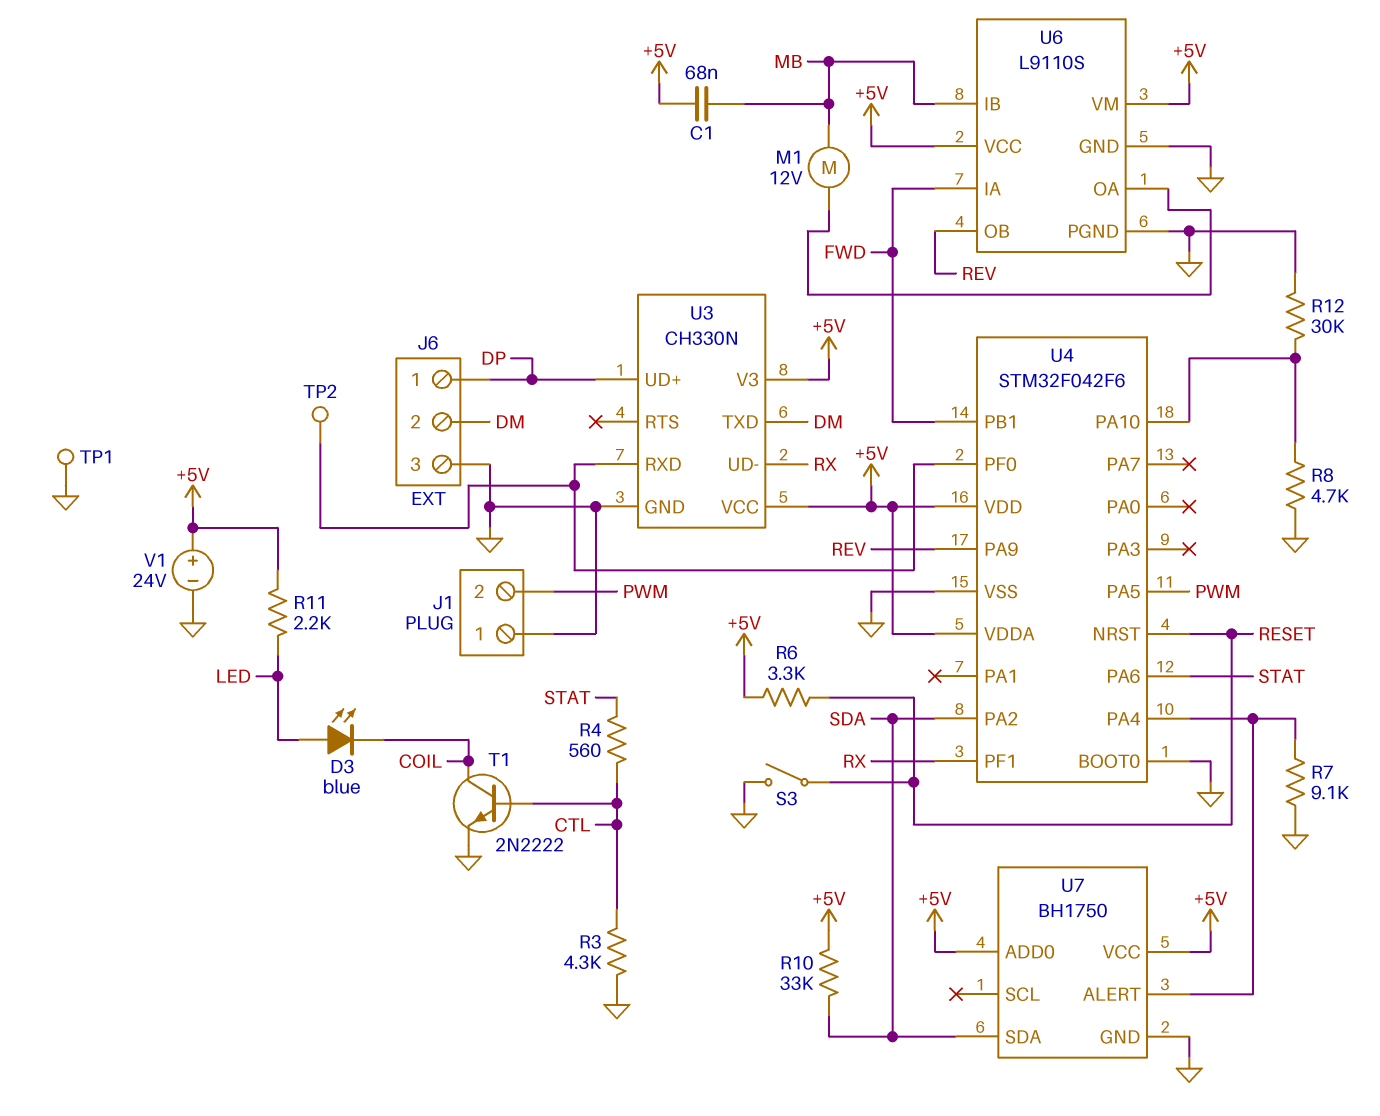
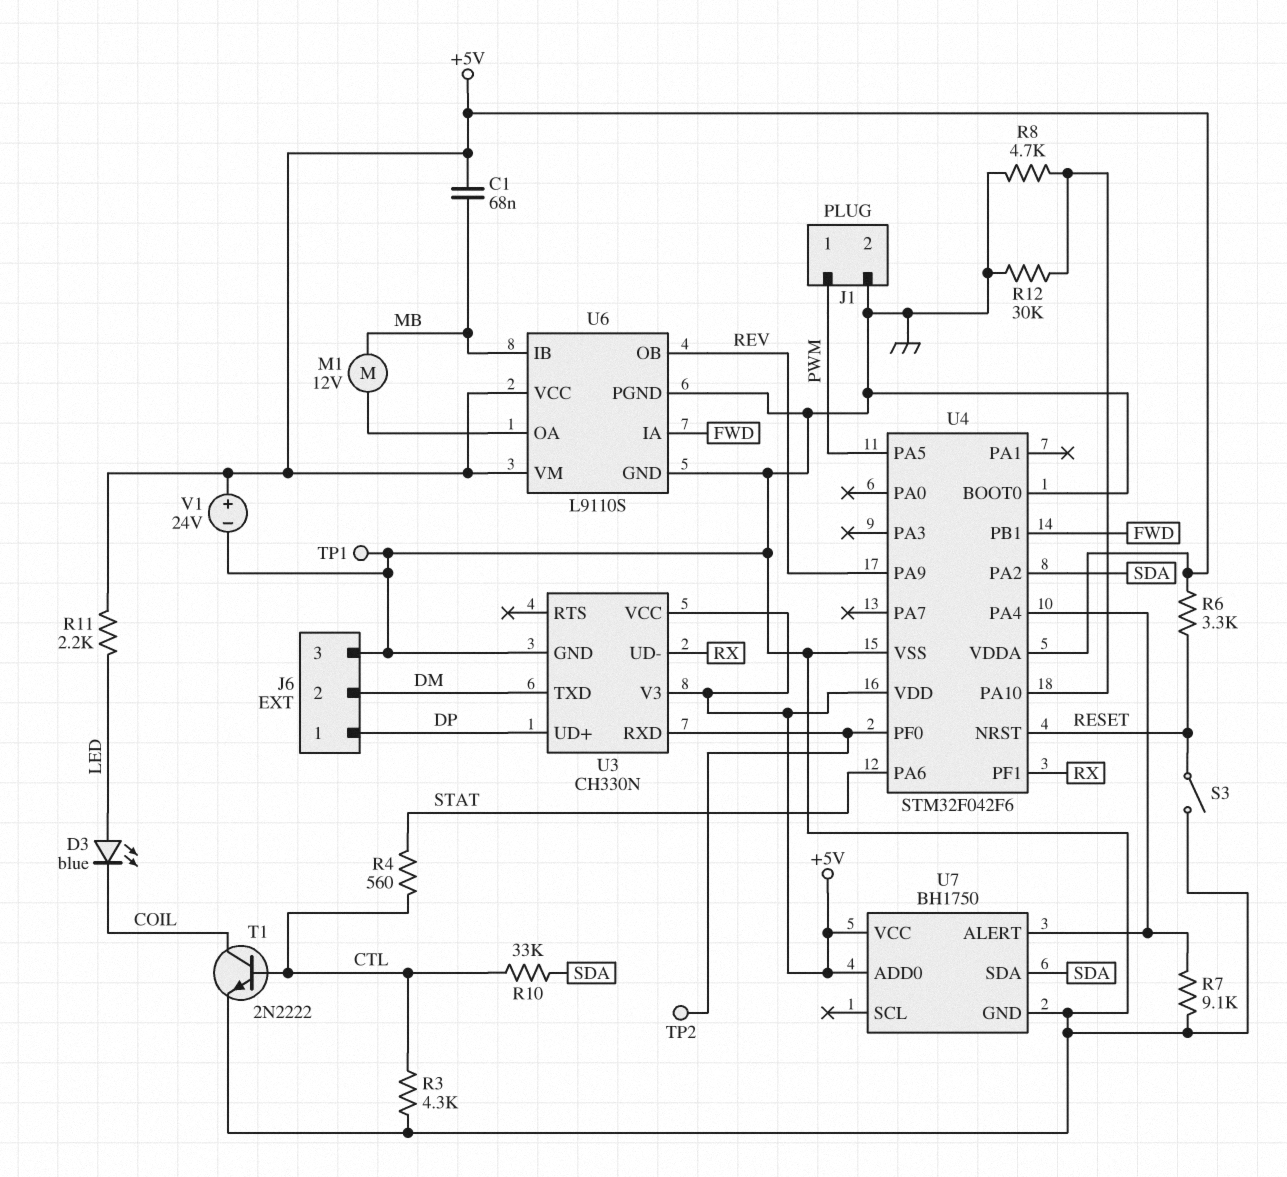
J1 pin 1: GND -> PWM
J1 pin 2: PWM -> GND
R10: 33k (+5V, SDA) -> 33k (CTL, SDA)

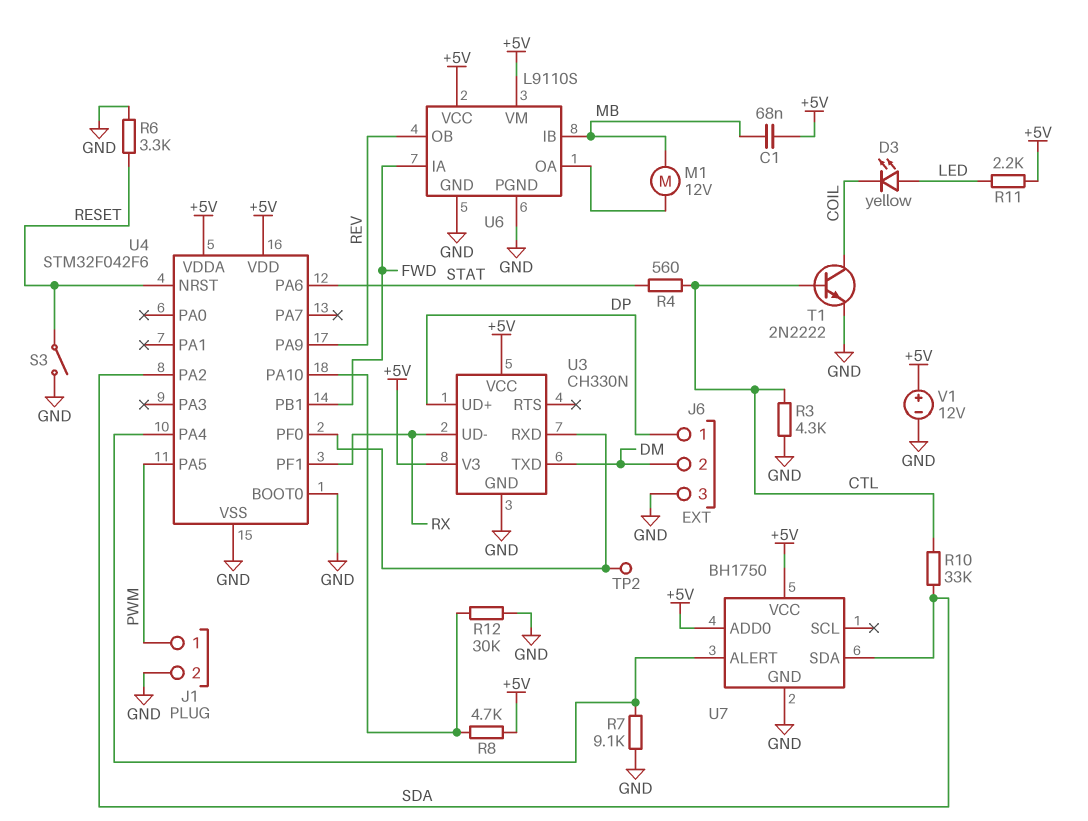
D3: LED blue (A LED, K COIL) -> LED yellow (A LED, K COIL)
R6: 3.3k (+5V, RESET) -> 3.3k (GND, RESET)
R8: 4.7k (GND, U4/PA10) -> 4.7k (+5V, U4/PA10)
TP1: test point (GND) -> none
V1: 24V (plus +5V, minus GND) -> 12V (plus +5V, minus GND)

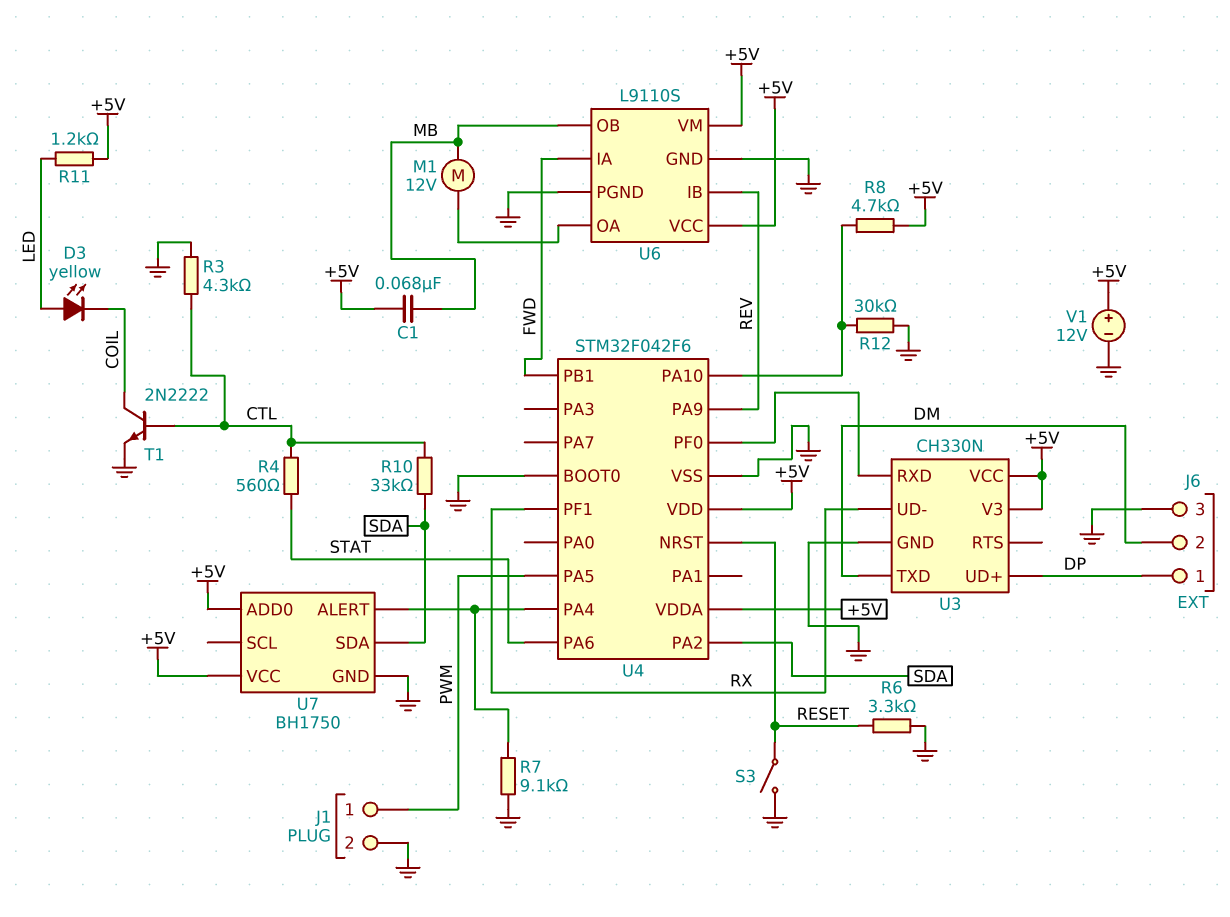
R11: 2.2k (+5V, LED) -> 1.2k (+5V, LED)
TP2: test point (U3/RXD) -> none
U6 pin IB: MB -> REV
U6 pin OB: REV -> MB

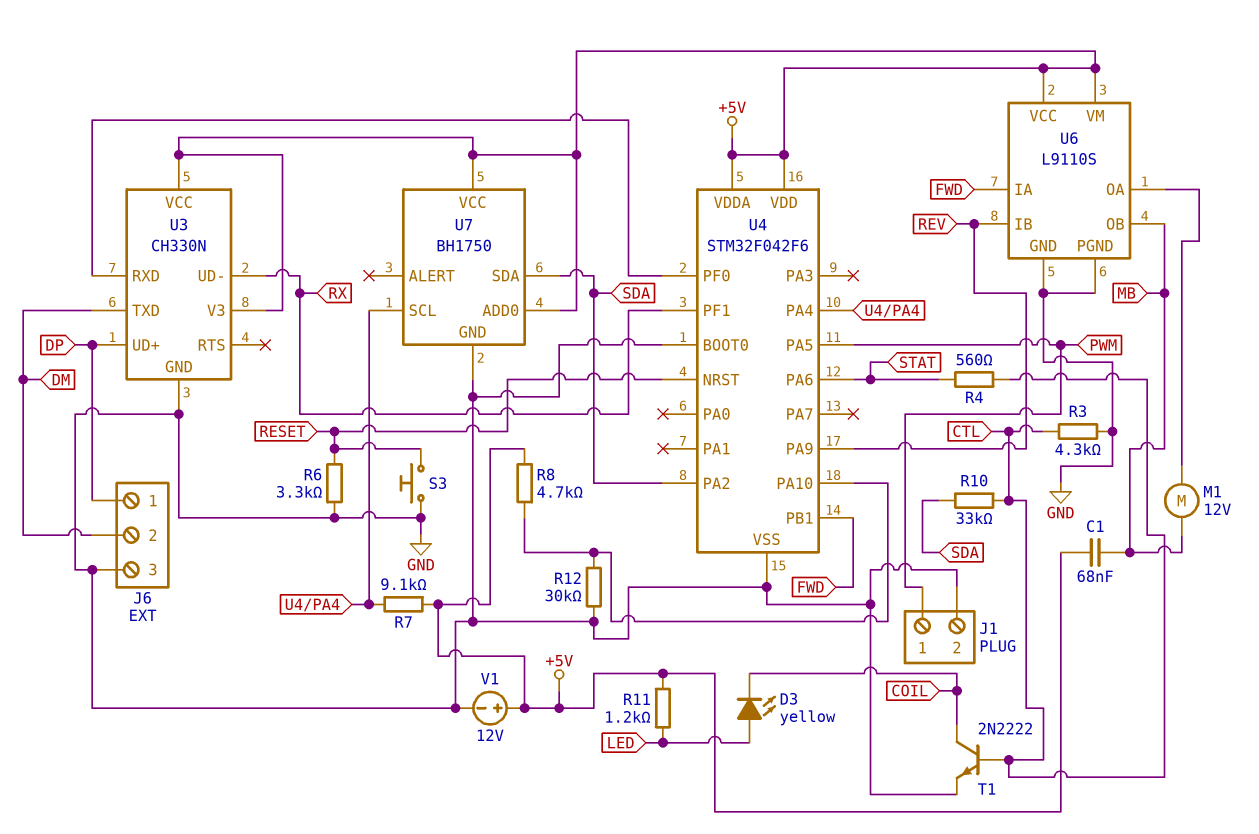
R7: 9.1k (GND, U4/PA4) -> 9.1k (+5V, U4/PA4)
S3: switch (GND, RESET) -> button (GND, RESET)
U7 pin ALERT: U4/PA4 -> none
U7 pin SCL: none -> U4/PA4

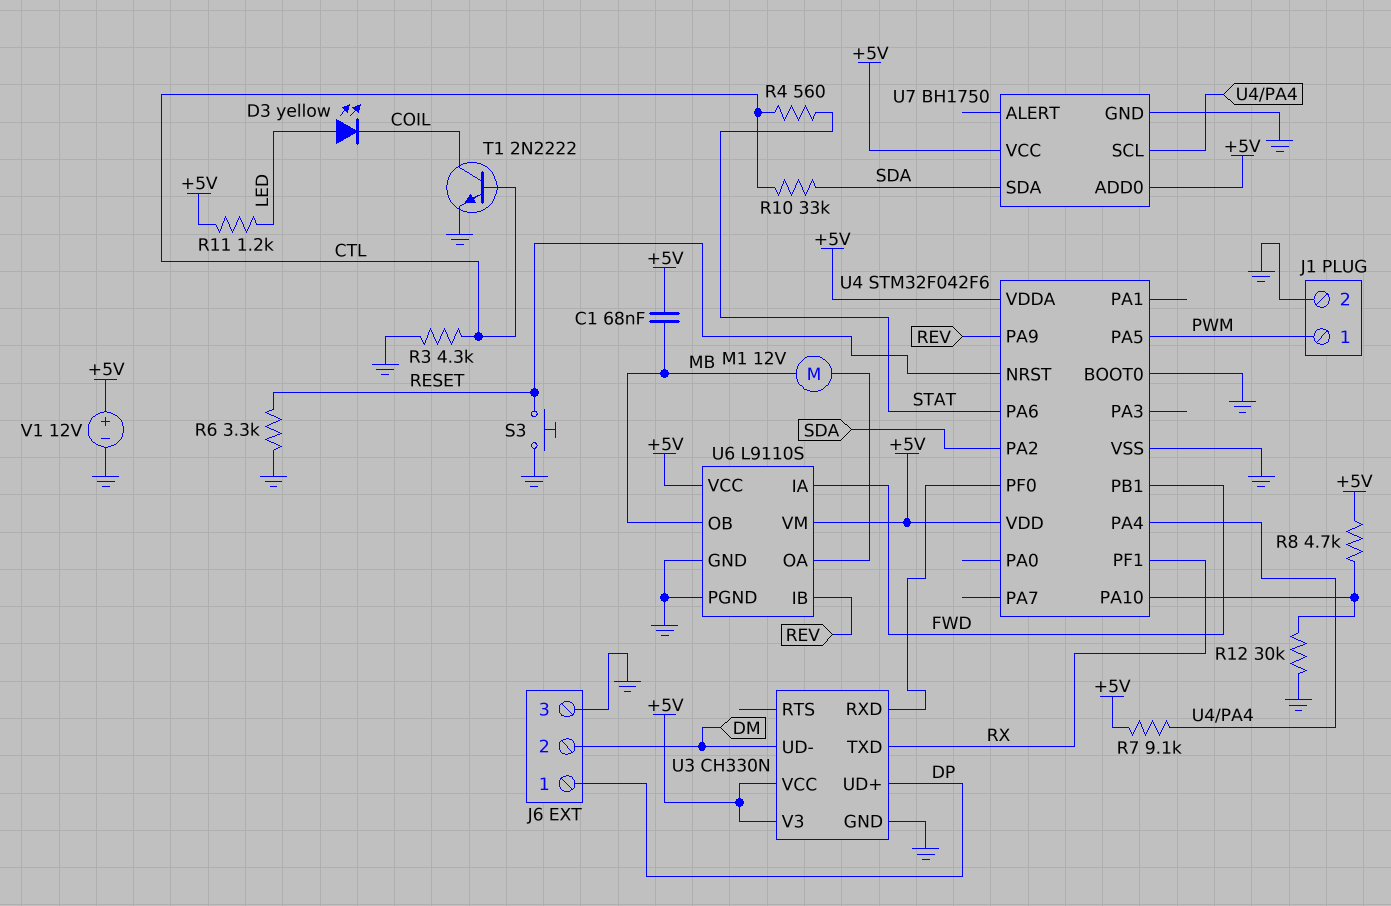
U3 pin TXD: DM -> RX
U3 pin UD-: RX -> DM

